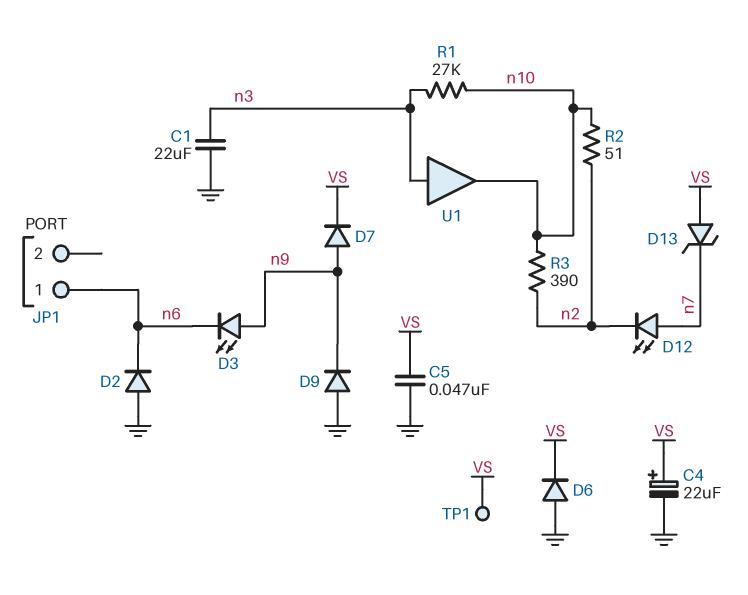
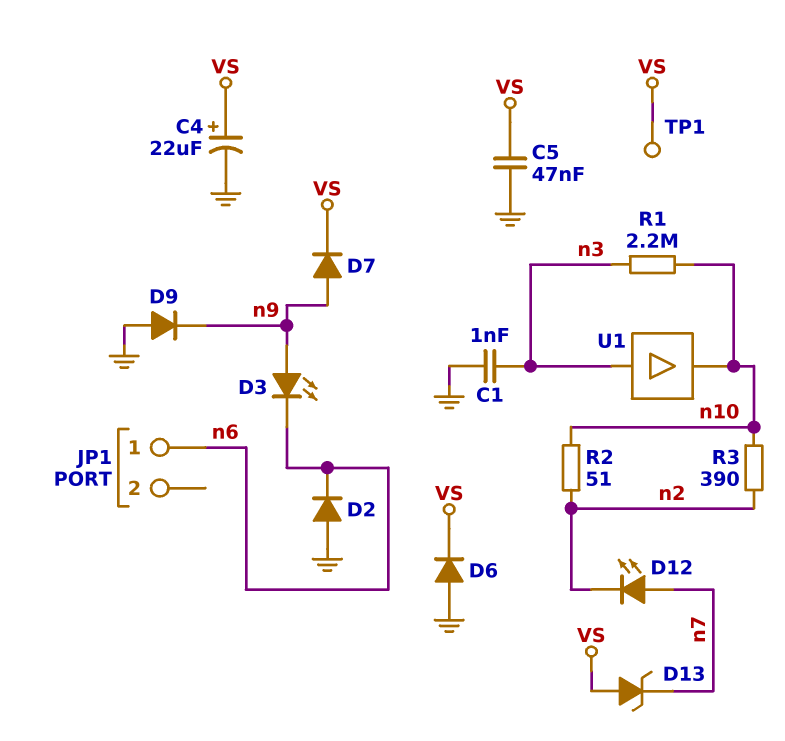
C1: 22uF (GND, n3) -> 1nF (GND, n3)
R1: 27k (n3, n10) -> 2.2M (n3, n10)

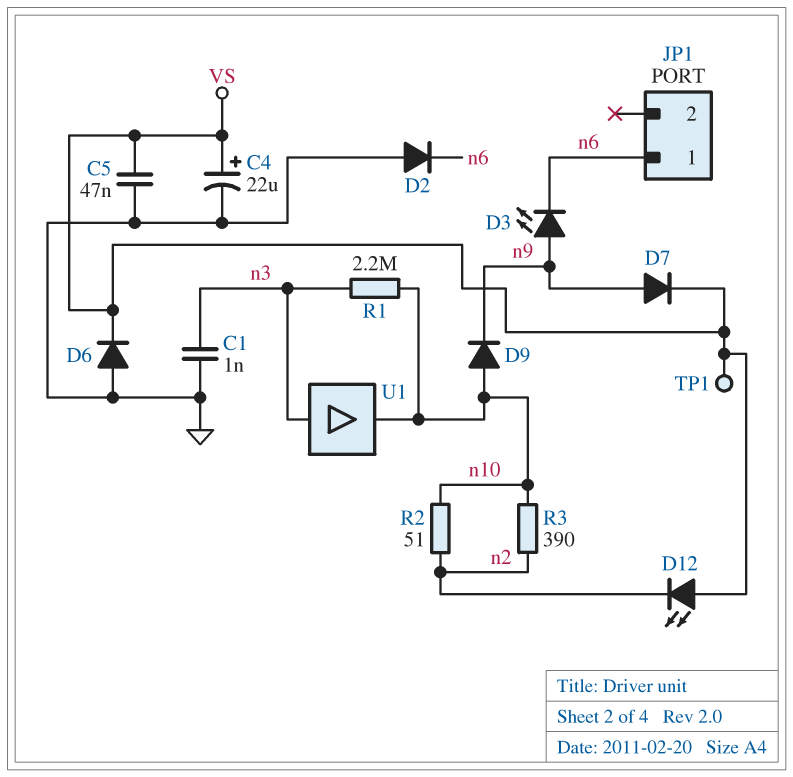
D9: diode (A GND, K n9) -> diode (A n10, K n9)
D12: LED (A n7, K n2) -> LED (A VS, K n2)
D13: zener (A VS, K n7) -> none

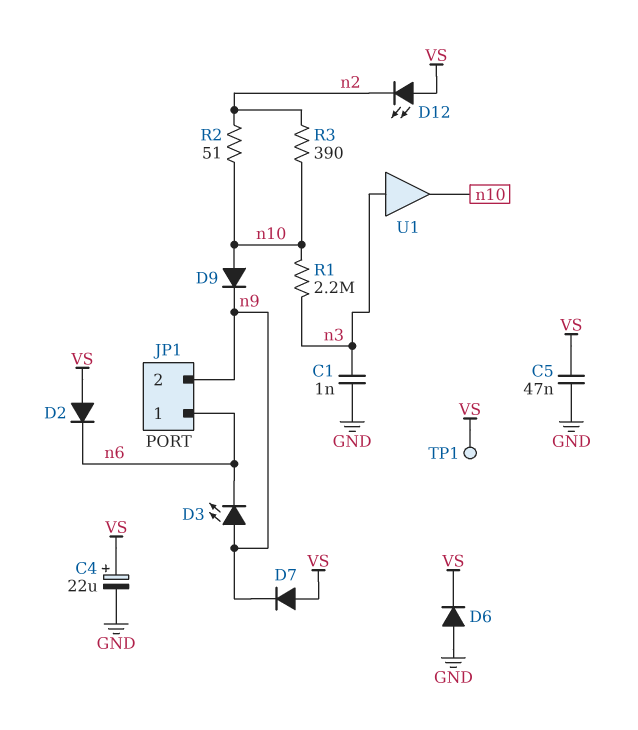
D2: diode (A GND, K n6) -> diode (A VS, K n6)
D7: diode (A n9, K VS) -> diode (A VS, K n9)
JP1 pin 2: none -> n9

